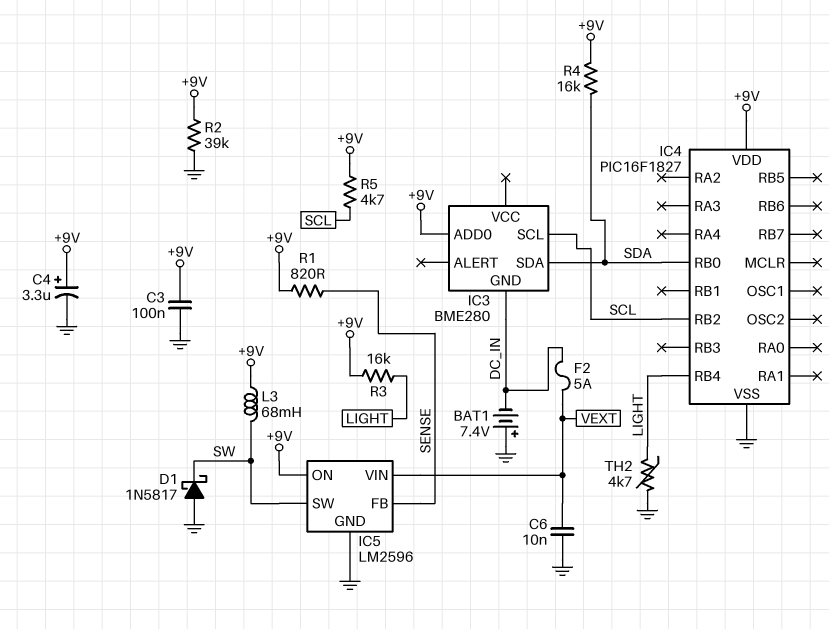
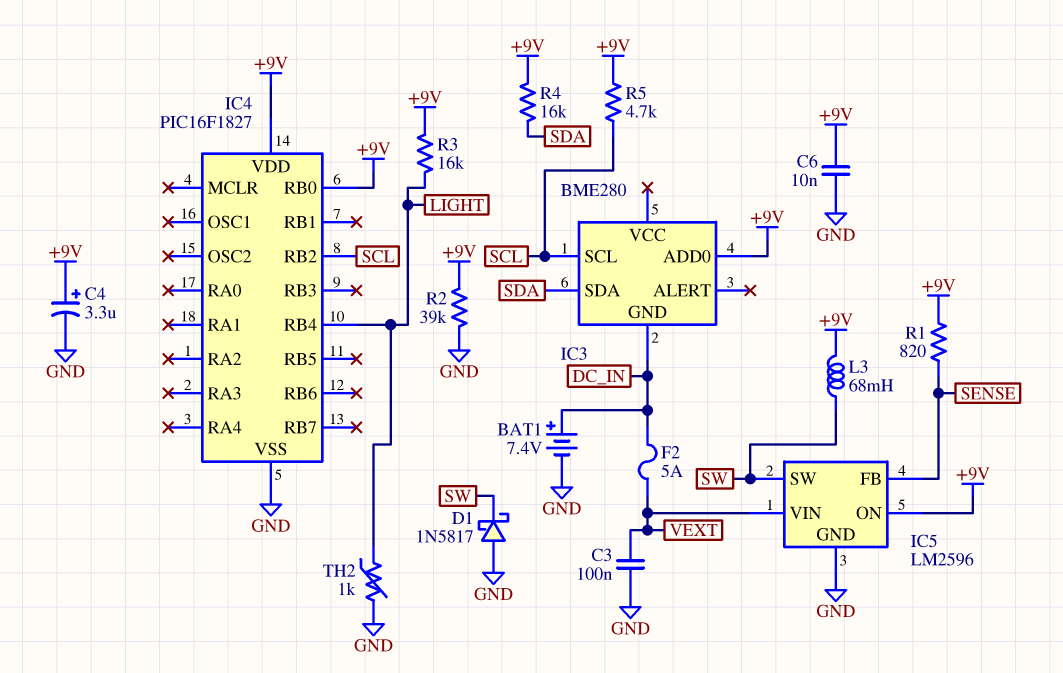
BAT1: 7.4V (plus GND, minus DC_IN) -> 7.4V (plus DC_IN, minus GND)
C3: 100nF (+9V, GND) -> 100nF (GND, VEXT)
C6: 10nF (GND, VEXT) -> 10nF (+9V, GND)
IC4 pin RB0: SDA -> +9V
TH2: 4.7k (GND, LIGHT) -> 1k (GND, LIGHT)

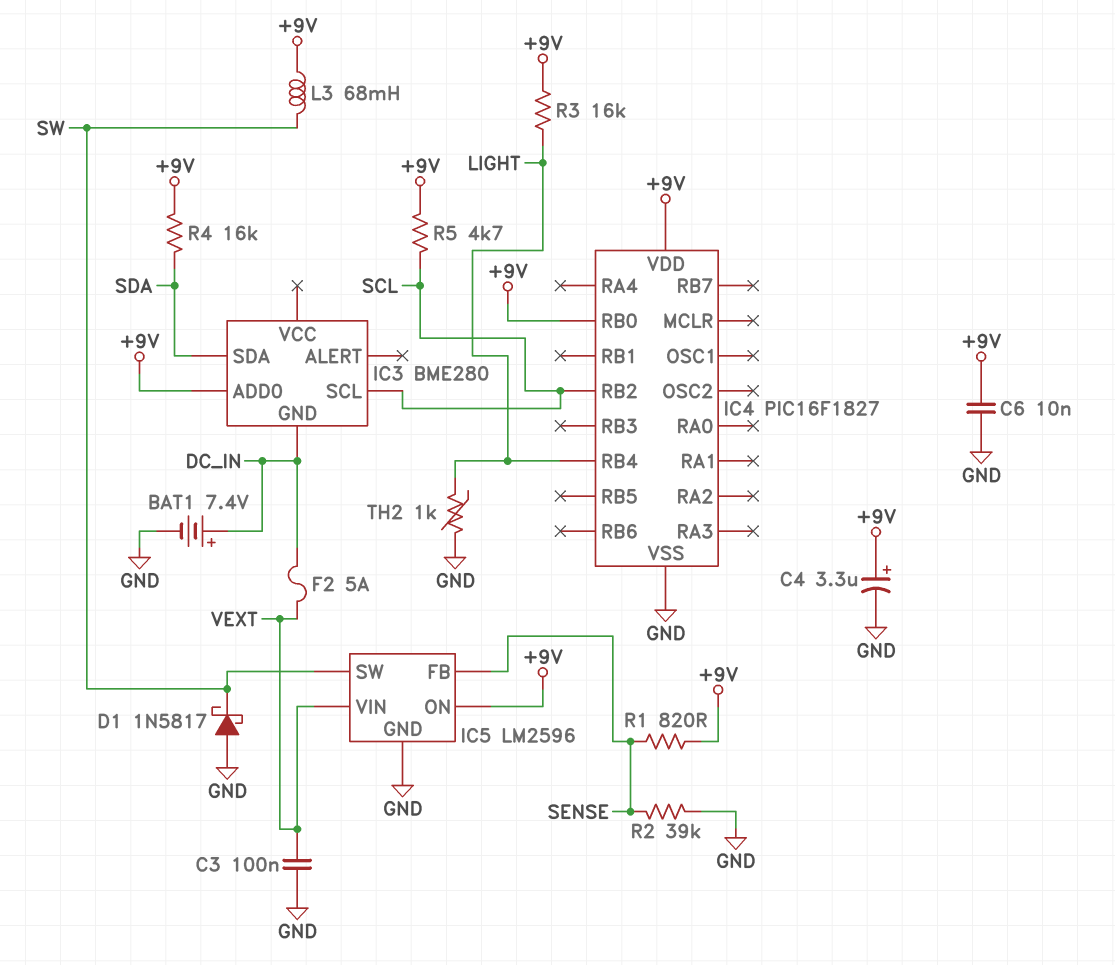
R2: 39k (+9V, GND) -> 39k (GND, SENSE)

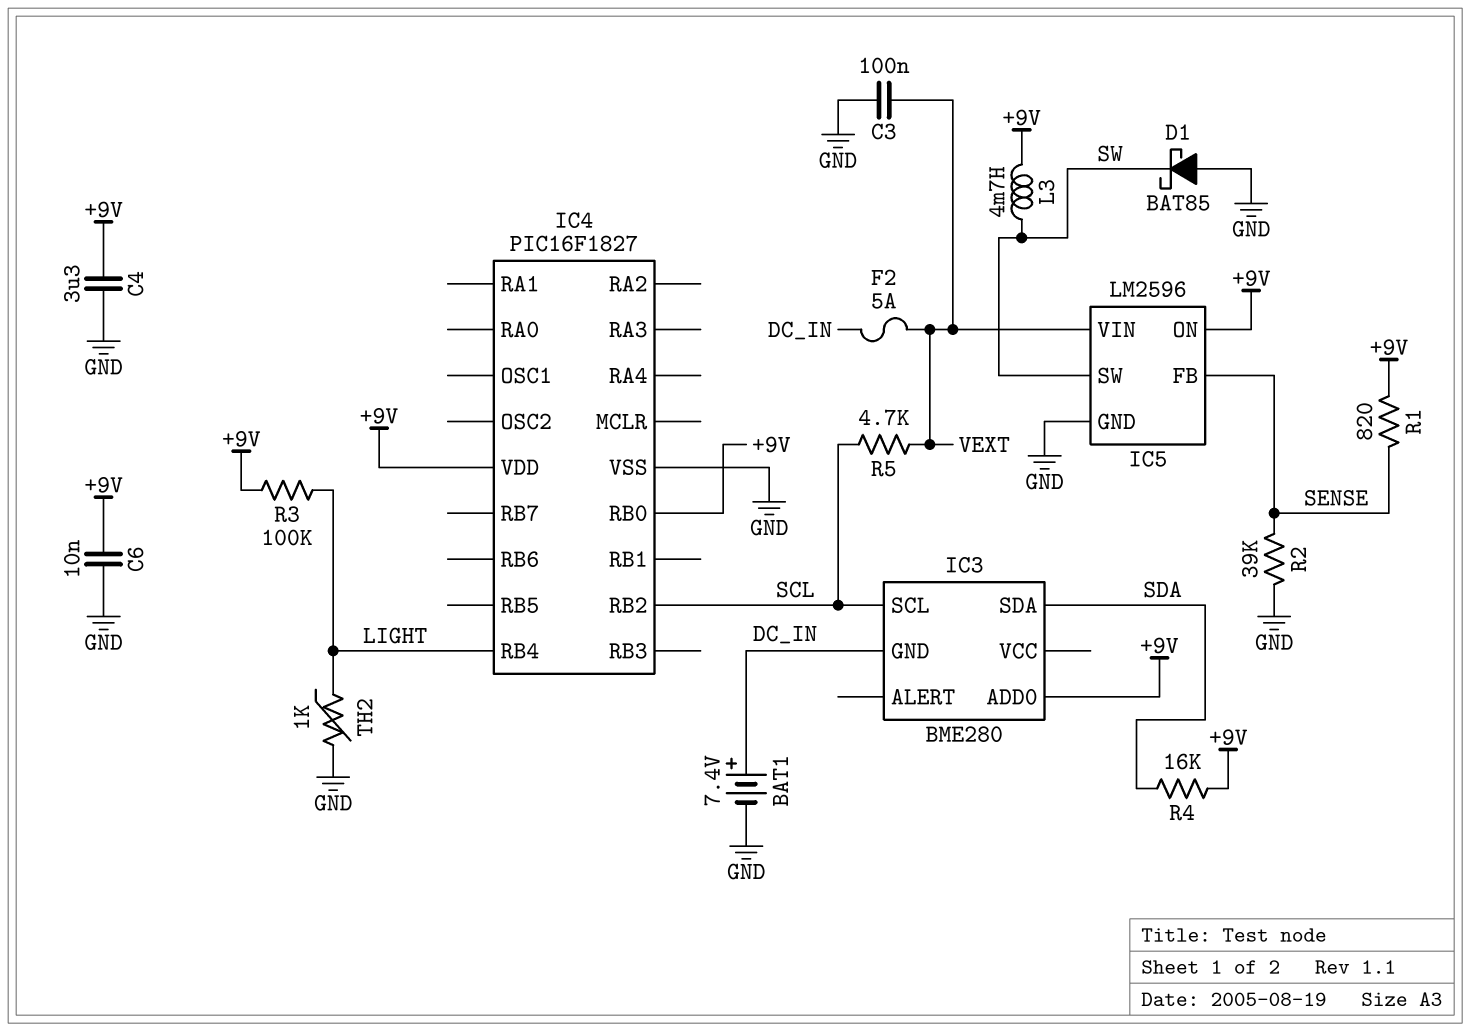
C4: 3.3uF (plus +9V, minus GND) -> 3.3uF (+9V, GND)
D1: schottky 1N5817 (A GND, K SW) -> schottky BAT85 (A GND, K SW)
L3: 68mH (+9V, SW) -> 4.7mH (+9V, SW)
R3: 16k (+9V, LIGHT) -> 100k (+9V, LIGHT)
R5: 4.7k (+9V, SCL) -> 4.7k (SCL, VEXT)

